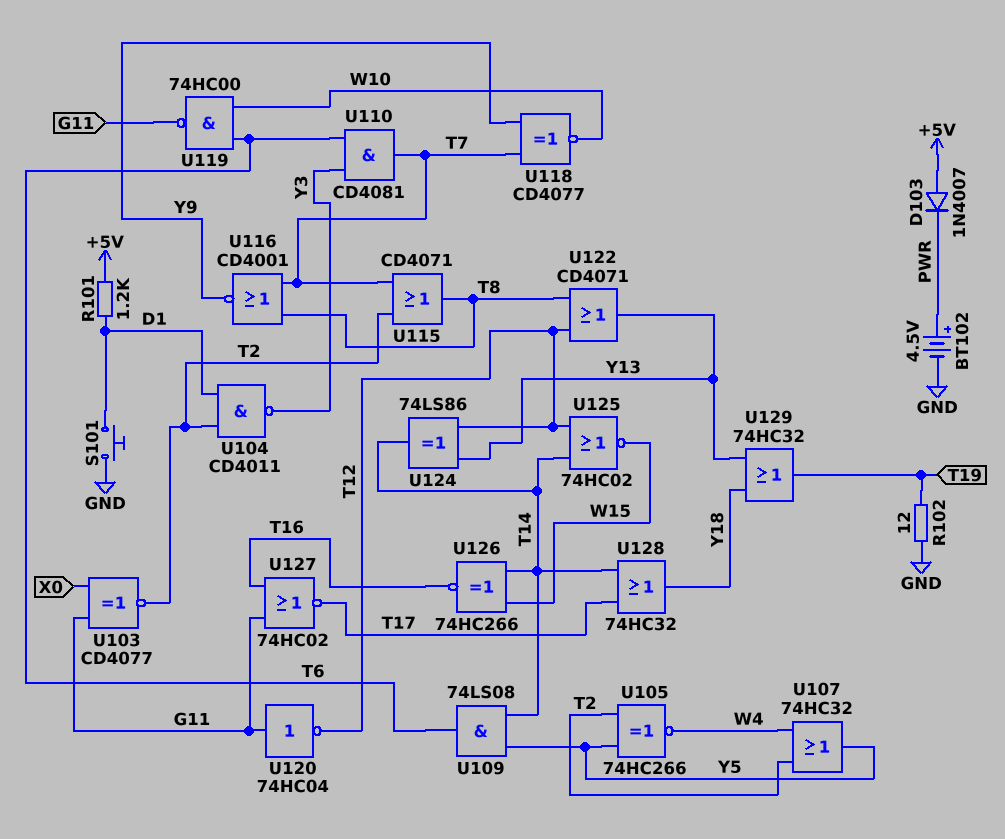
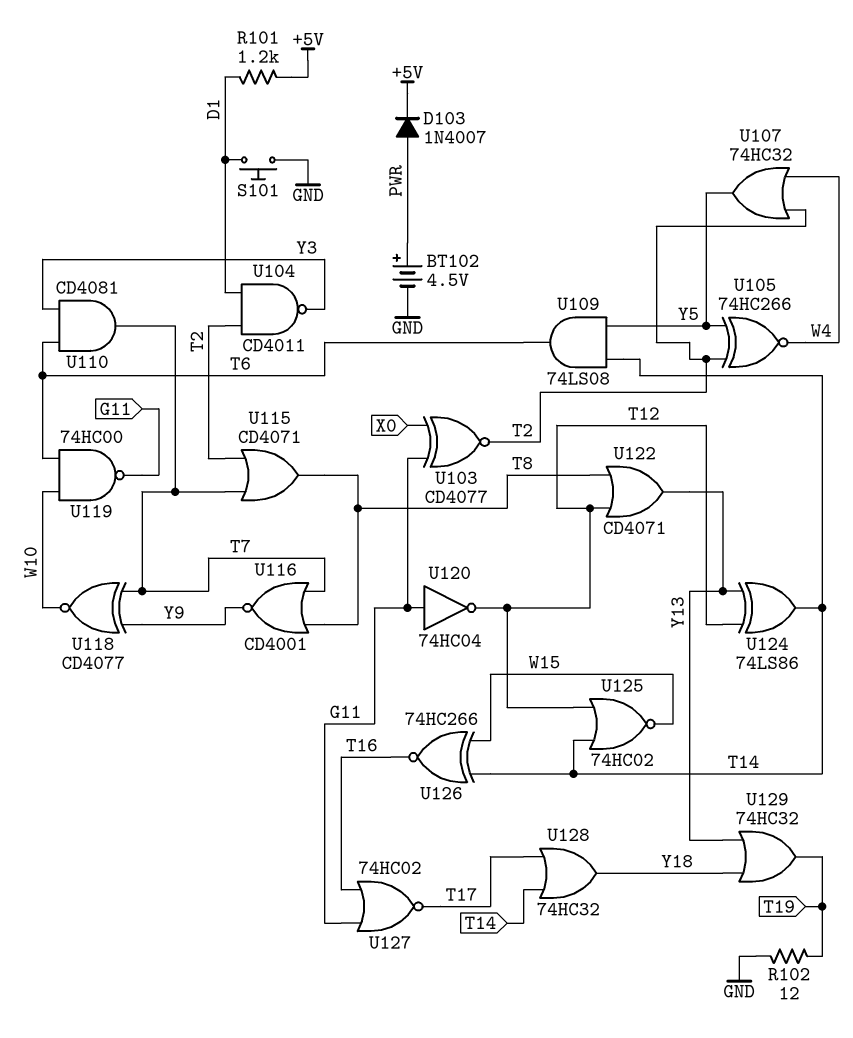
D103: diode 1N4007 (A +5V, K PWR) -> diode 1N4007 (A PWR, K +5V)

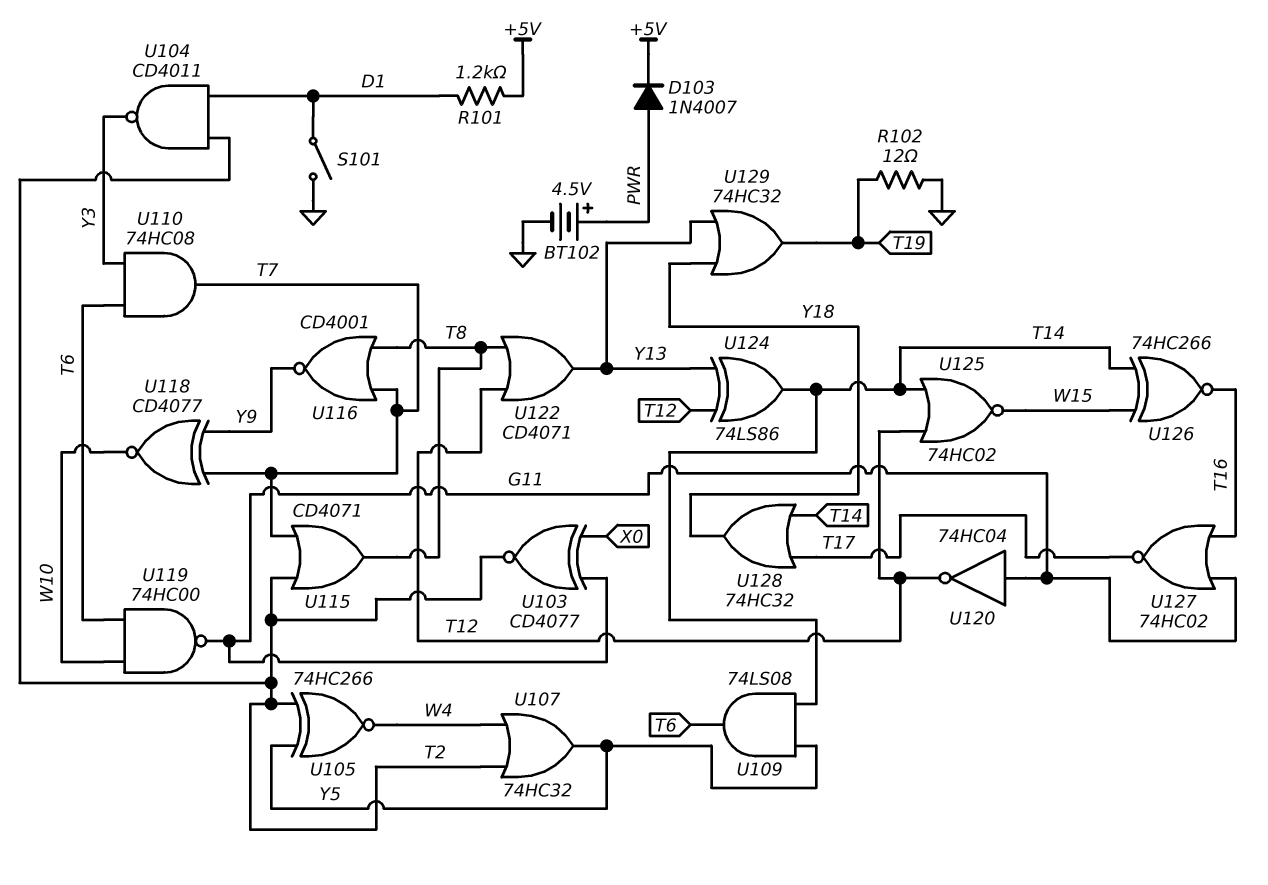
S101: button (D1, GND) -> switch (D1, GND)
U110: AND CD4081 (in T6, in Y3, out T7) -> AND 74HC08 (in T6, in Y3, out T7)

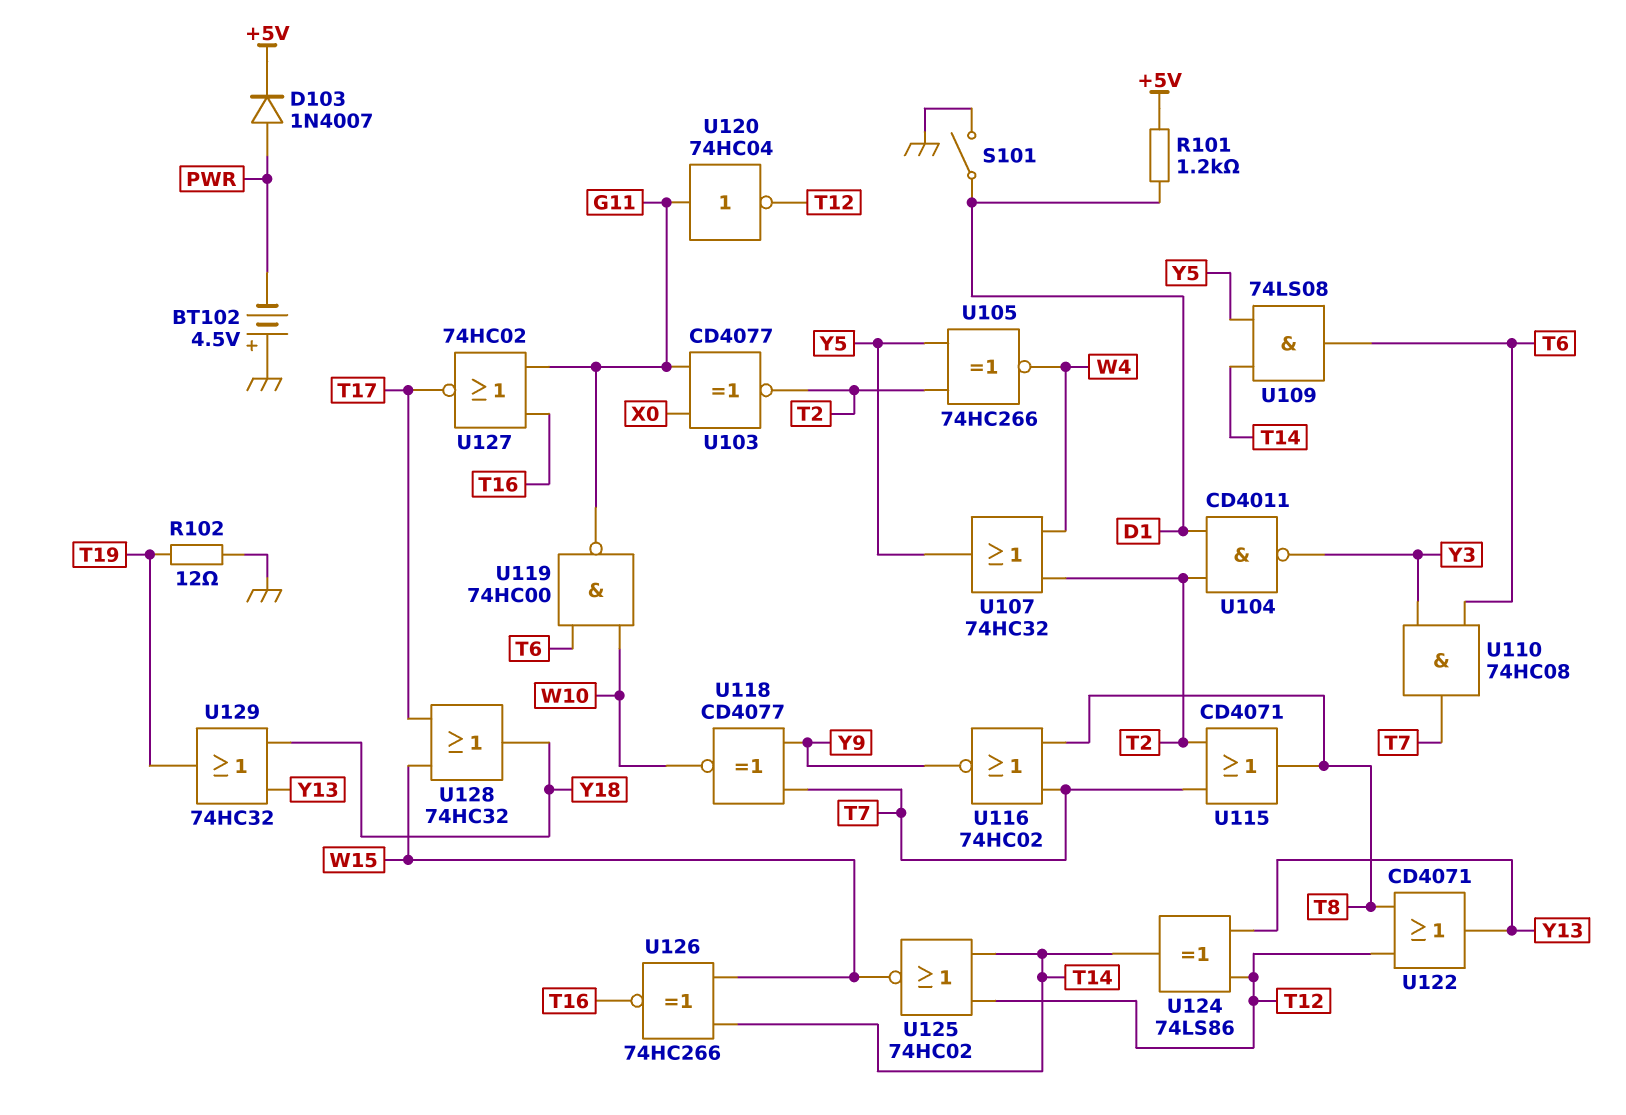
BT102: 4.5V (plus PWR, minus GND) -> 4.5V (plus GND, minus PWR)
U116: NOR CD4001 (in T7, in T8, out Y9) -> NOR 74HC02 (in T7, in T8, out Y9)
U128: OR 74HC32 (in T14, in T17, out Y18) -> OR 74HC32 (in T17, in W15, out Y18)

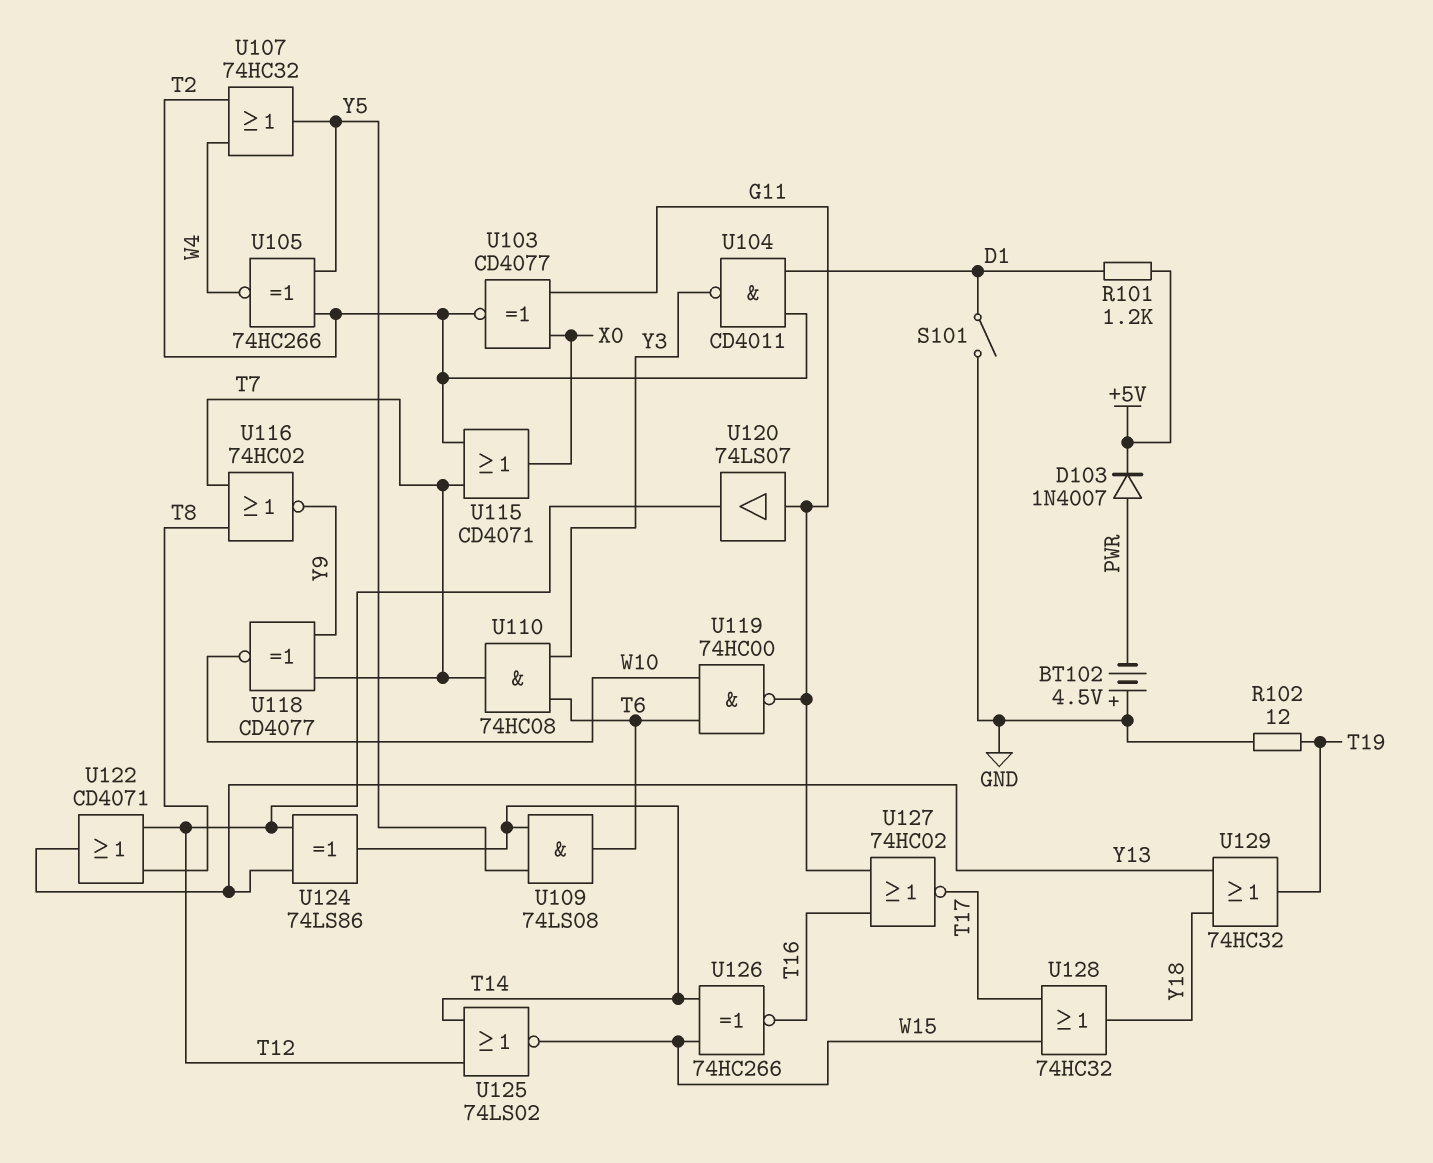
U115: OR CD4071 (in T2, in T7, out T8) -> OR CD4071 (in T2, in T7, out X0)
U120: NOT 74HC04 (in G11, out T12) -> buffer 74LS07 (in G11, out T12)
U125: NOR 74HC02 (in T12, in T14, out W15) -> NOR 74LS02 (in T12, in T14, out W15)

